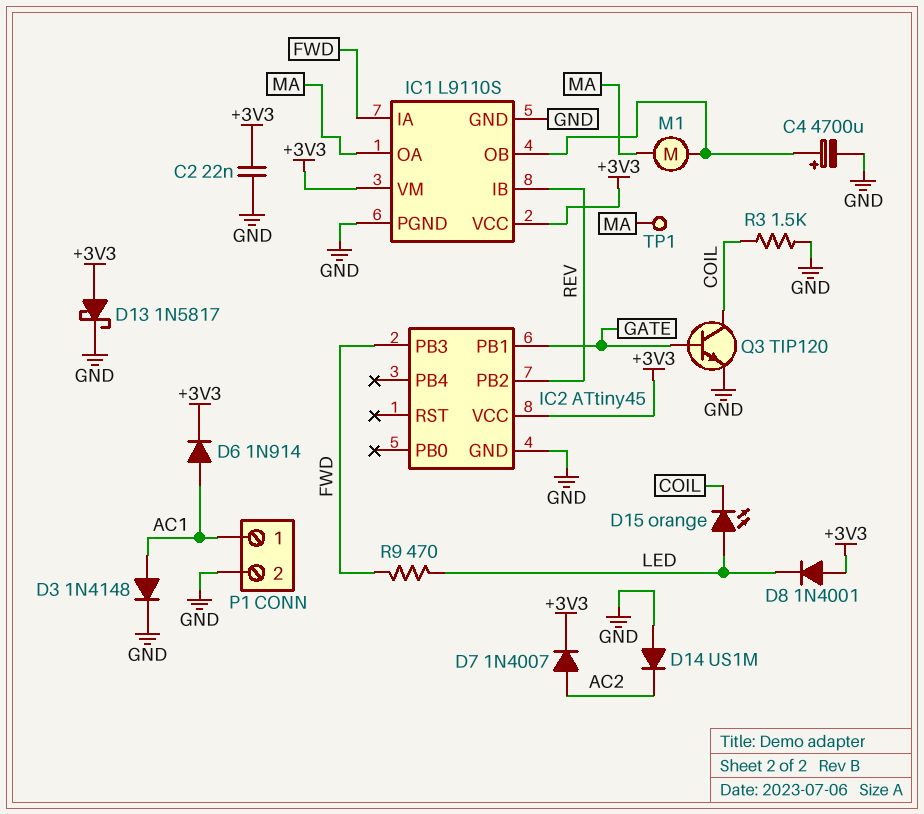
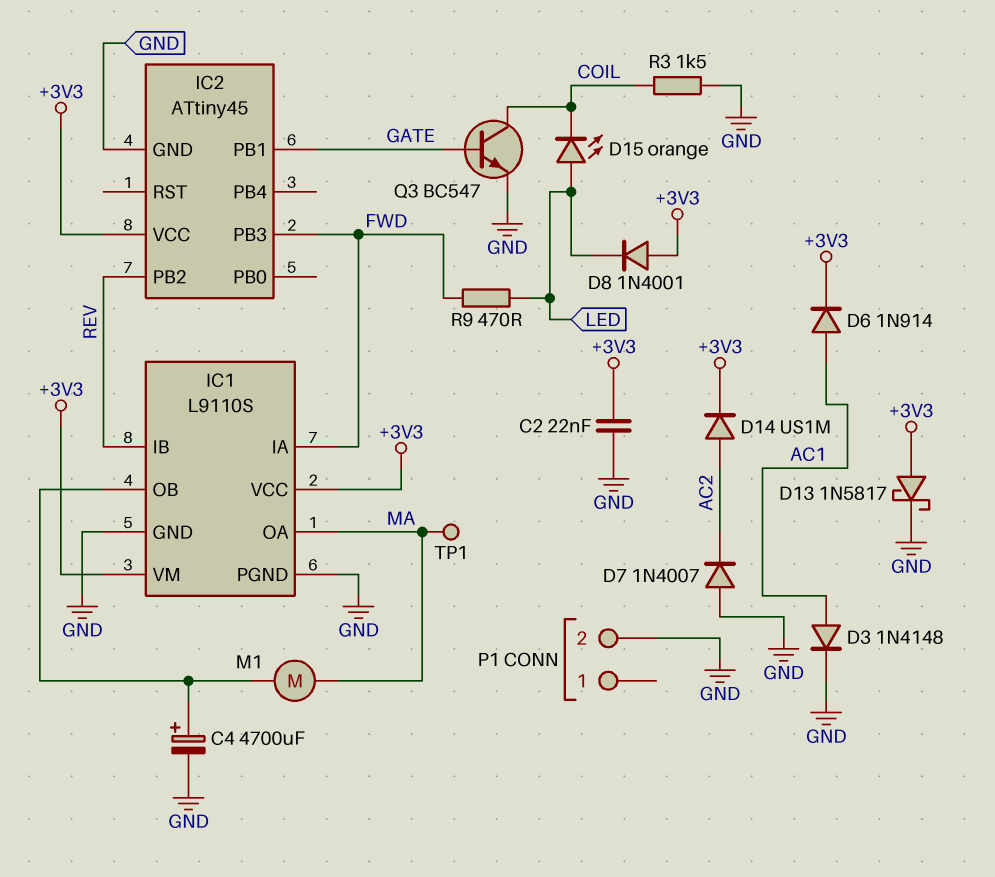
D7: diode 1N4007 (A AC2, K +3V3) -> diode 1N4007 (A GND, K AC2)
D14: diode US1M (A GND, K AC2) -> diode US1M (A AC2, K +3V3)
P1 pin 1: AC1 -> none
Q3: NPN TIP120 (B GATE, C COIL, E GND) -> NPN BC547 (B GATE, C COIL, E GND)

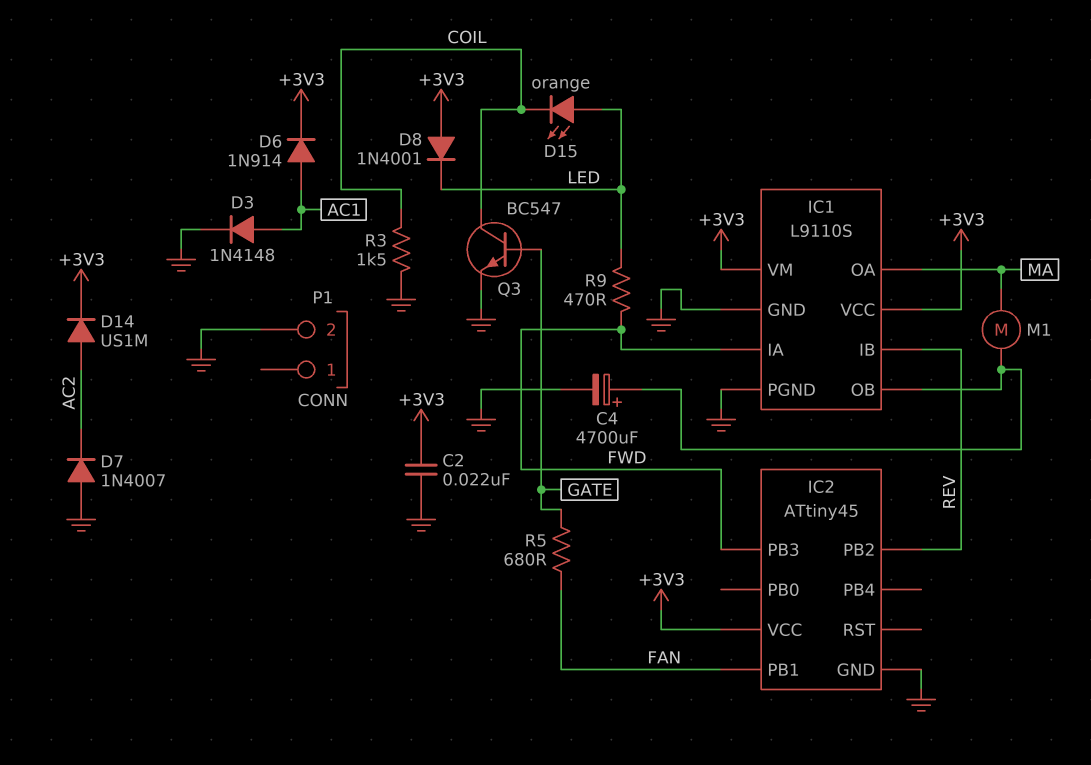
D13: schottky 1N5817 (A +3V3, K GND) -> none
IC2 pin PB1: GATE -> FAN
R5: none -> 680 (FAN, GATE)
TP1: test point (MA) -> none

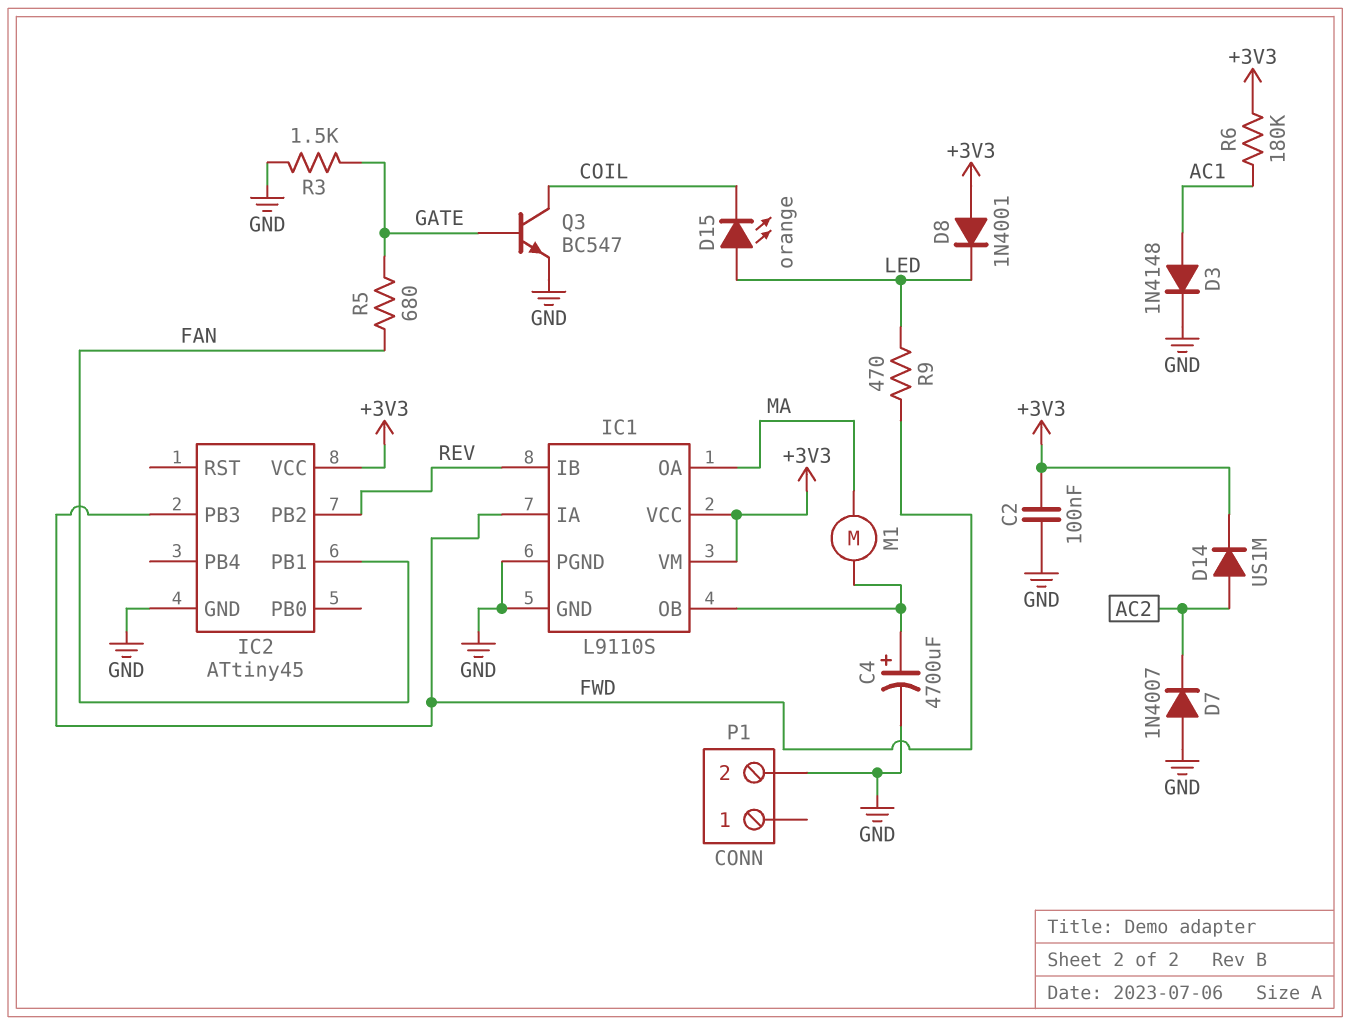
C2: 22nF (+3V3, GND) -> 100nF (+3V3, GND)
D6: diode 1N914 (A AC1, K +3V3) -> none
R3: 1.5k (COIL, GND) -> 1.5k (GATE, GND)
R6: none -> 180k (+3V3, AC1)

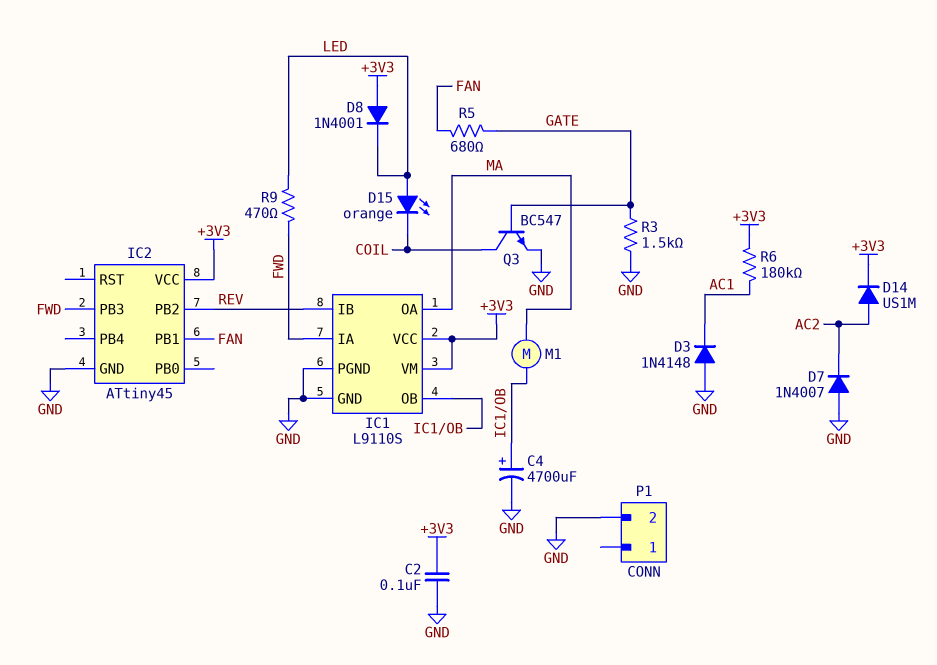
D3: diode 1N4148 (A AC1, K GND) -> diode 1N4148 (A GND, K AC1)

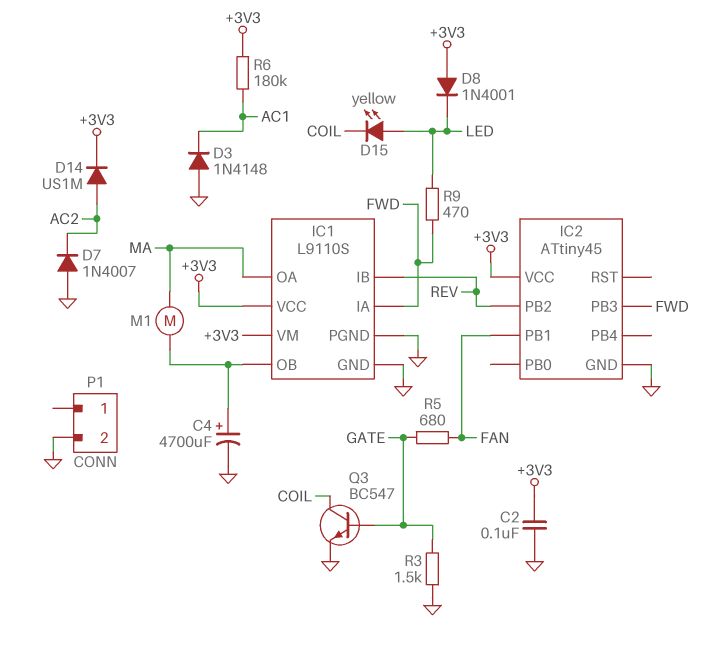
D15: LED orange (A LED, K COIL) -> LED yellow (A LED, K COIL)

